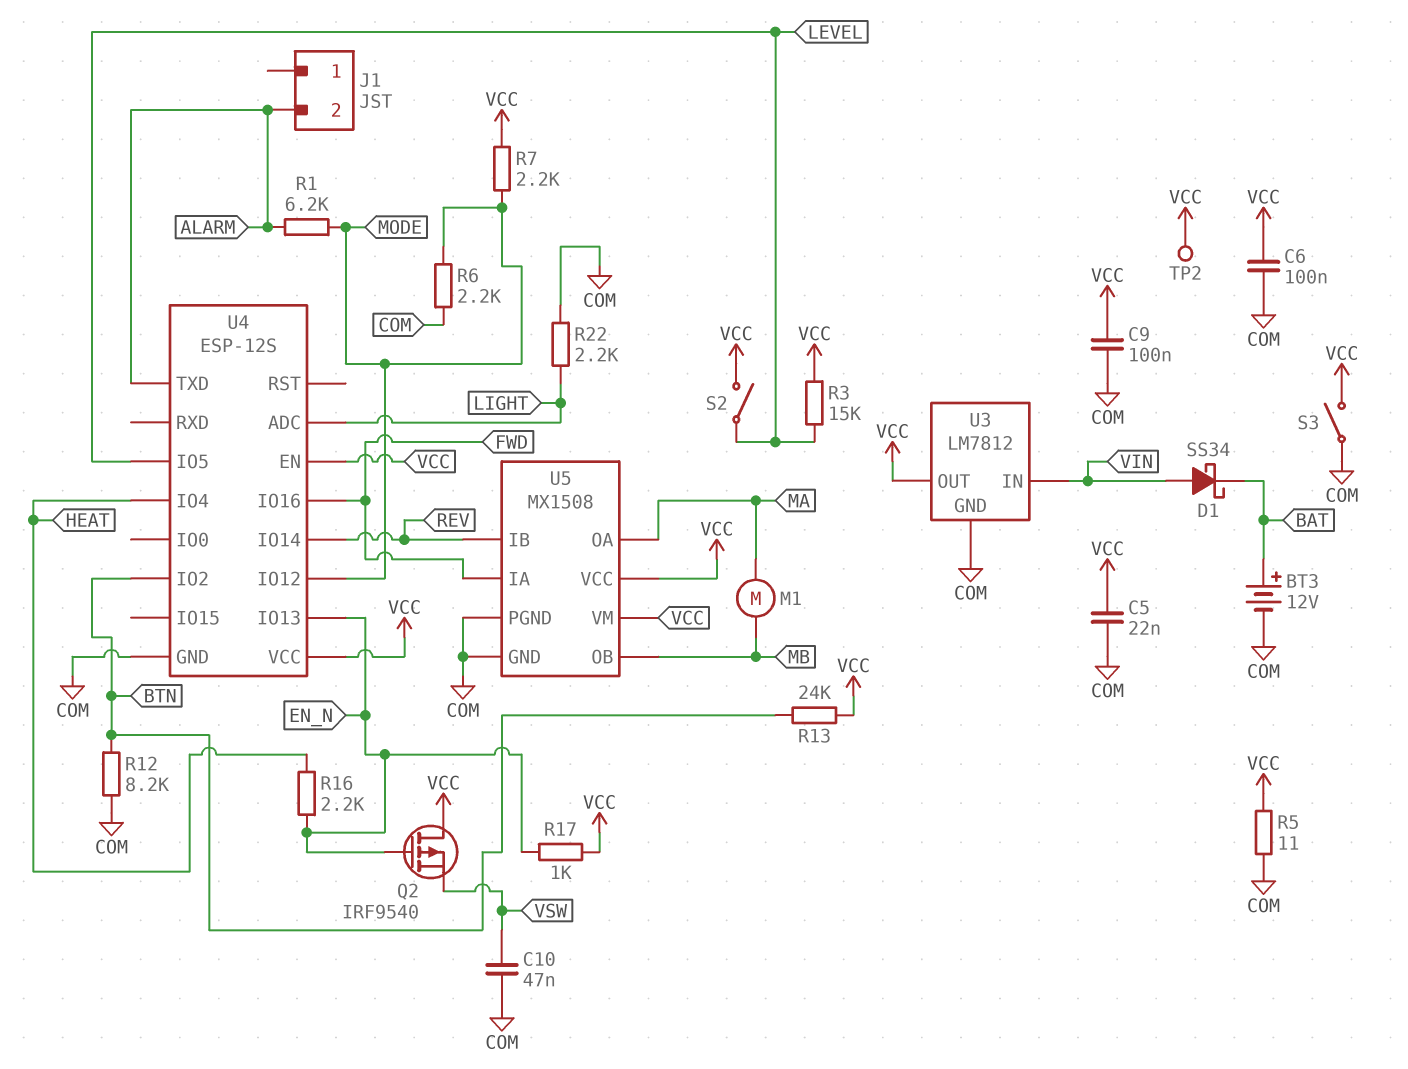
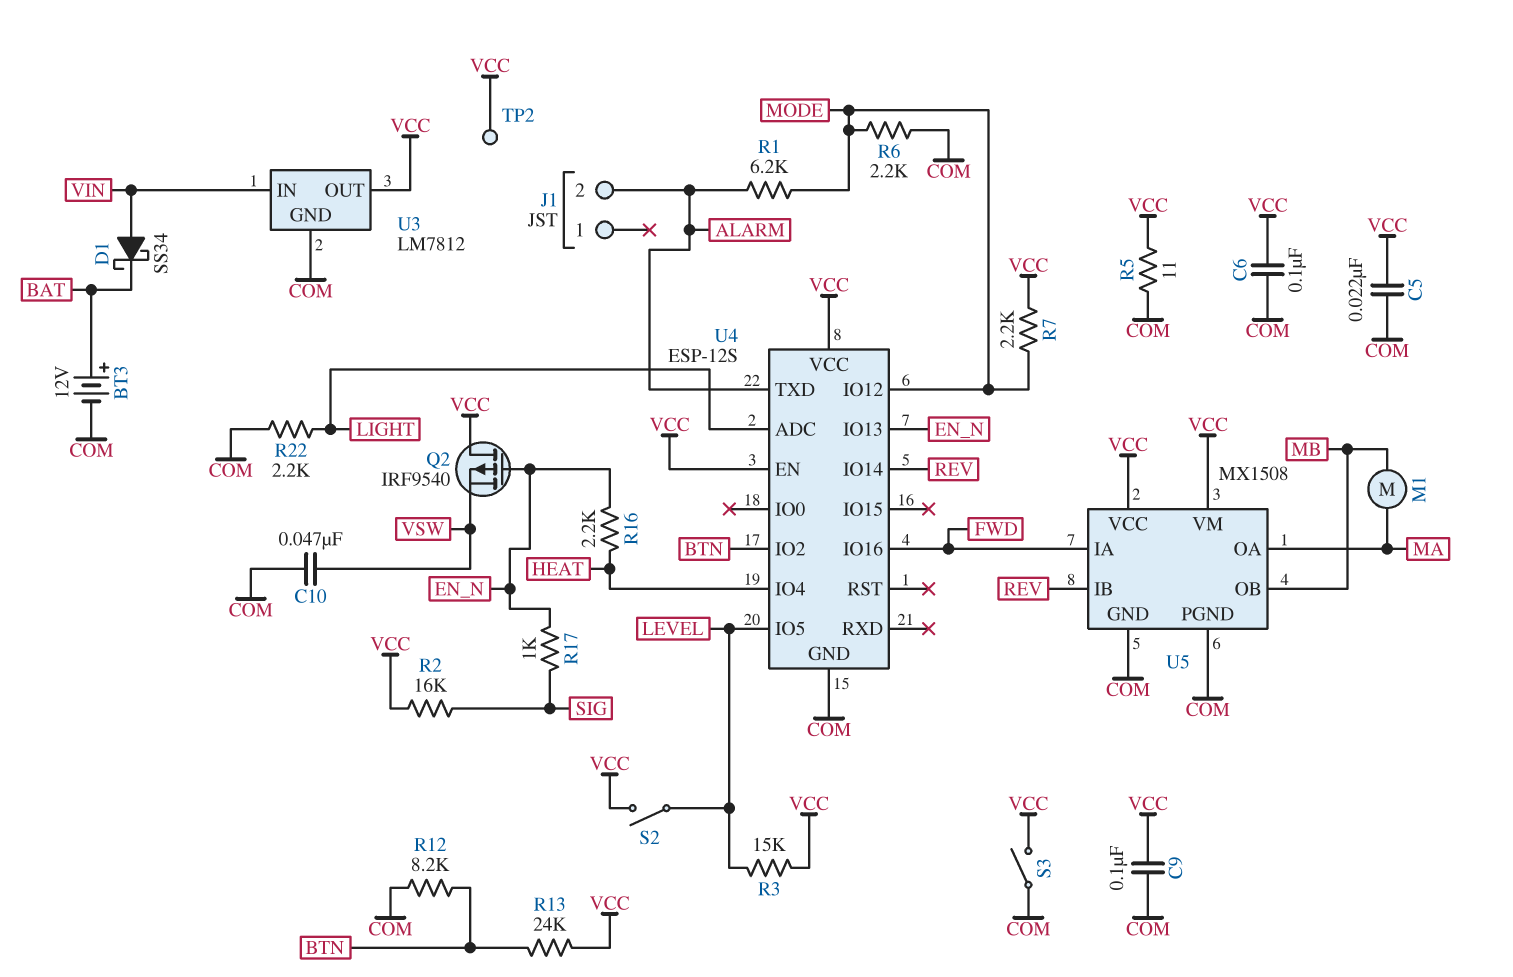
R2: none -> 16k (SIG, VCC)
R17: 1k (EN_N, VCC) -> 1k (EN_N, SIG)

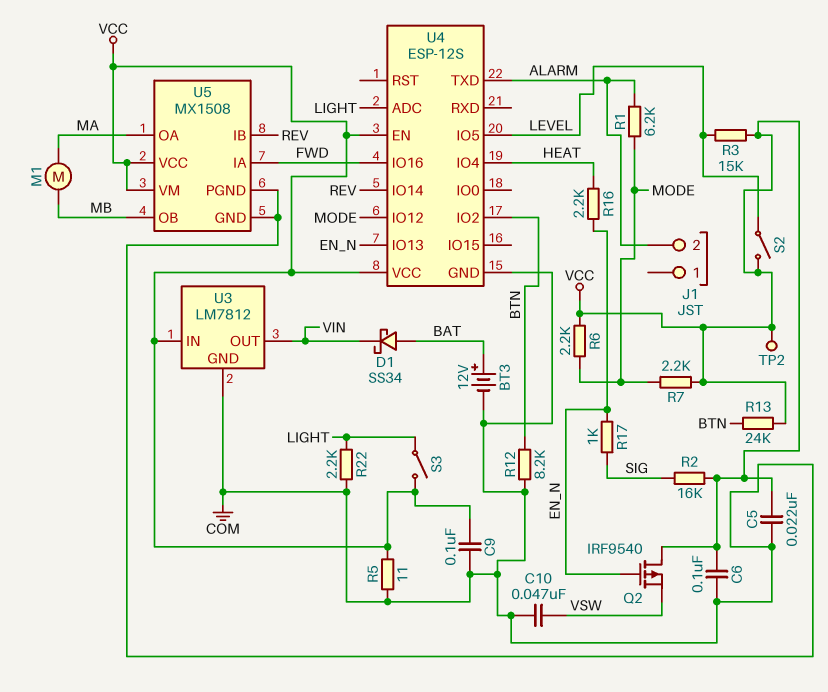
D1: schottky SS34 (A VIN, K BAT) -> schottky SS34 (A BAT, K VIN)
R6: 2.2k (COM, MODE) -> 2.2k (MODE, VCC)
S3: switch (COM, VCC) -> switch (LIGHT, VCC)
U3 pin IN: VIN -> VCC
U3 pin OUT: VCC -> VIN

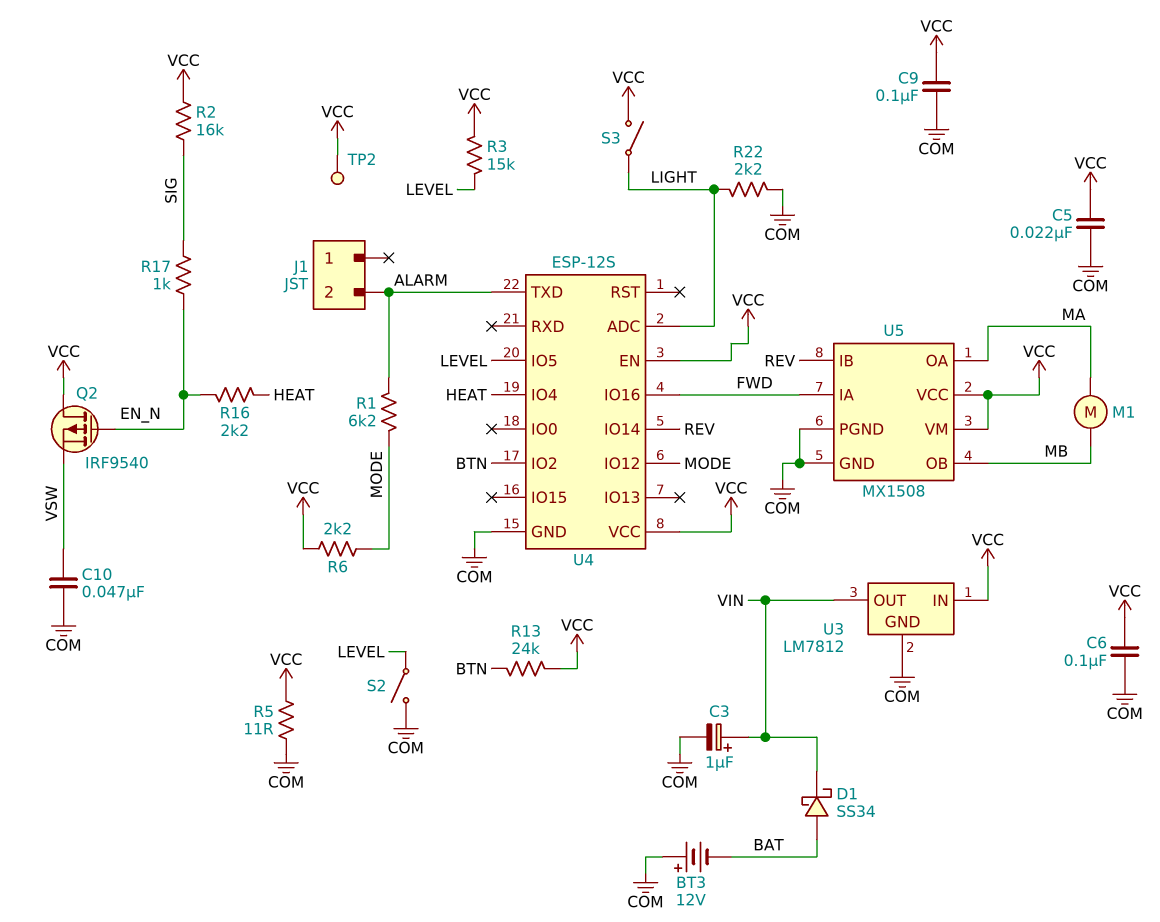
BT3: 12V (plus BAT, minus COM) -> 12V (plus COM, minus BAT)
C3: none -> 1uF (plus VIN, minus COM)
R7: 2.2k (MODE, VCC) -> none
R12: 8.2k (BTN, COM) -> none
S2: switch (LEVEL, VCC) -> switch (COM, LEVEL)
U4 pin IO13: EN_N -> none

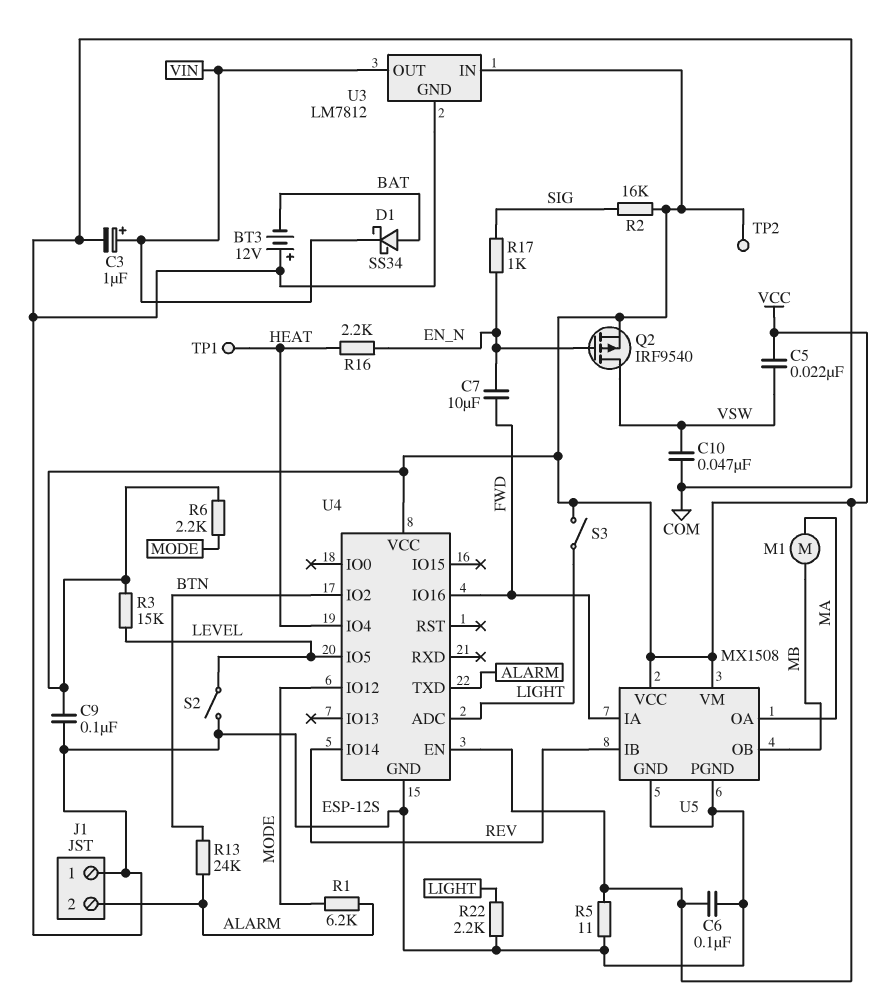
C5: 22nF (COM, VCC) -> 22nF (VCC, VSW)
C7: none -> 10uF (EN_N, FWD)
J1 pin 1: none -> COM
Q2: PMOS IRF9540 (G EN_N, D VCC, S VSW) -> PMOS IRF9540 (G EN_N, D VSW, S VCC)
R13: 24k (BTN, VCC) -> 24k (ALARM, BTN)
TP1: none -> test point (HEAT)

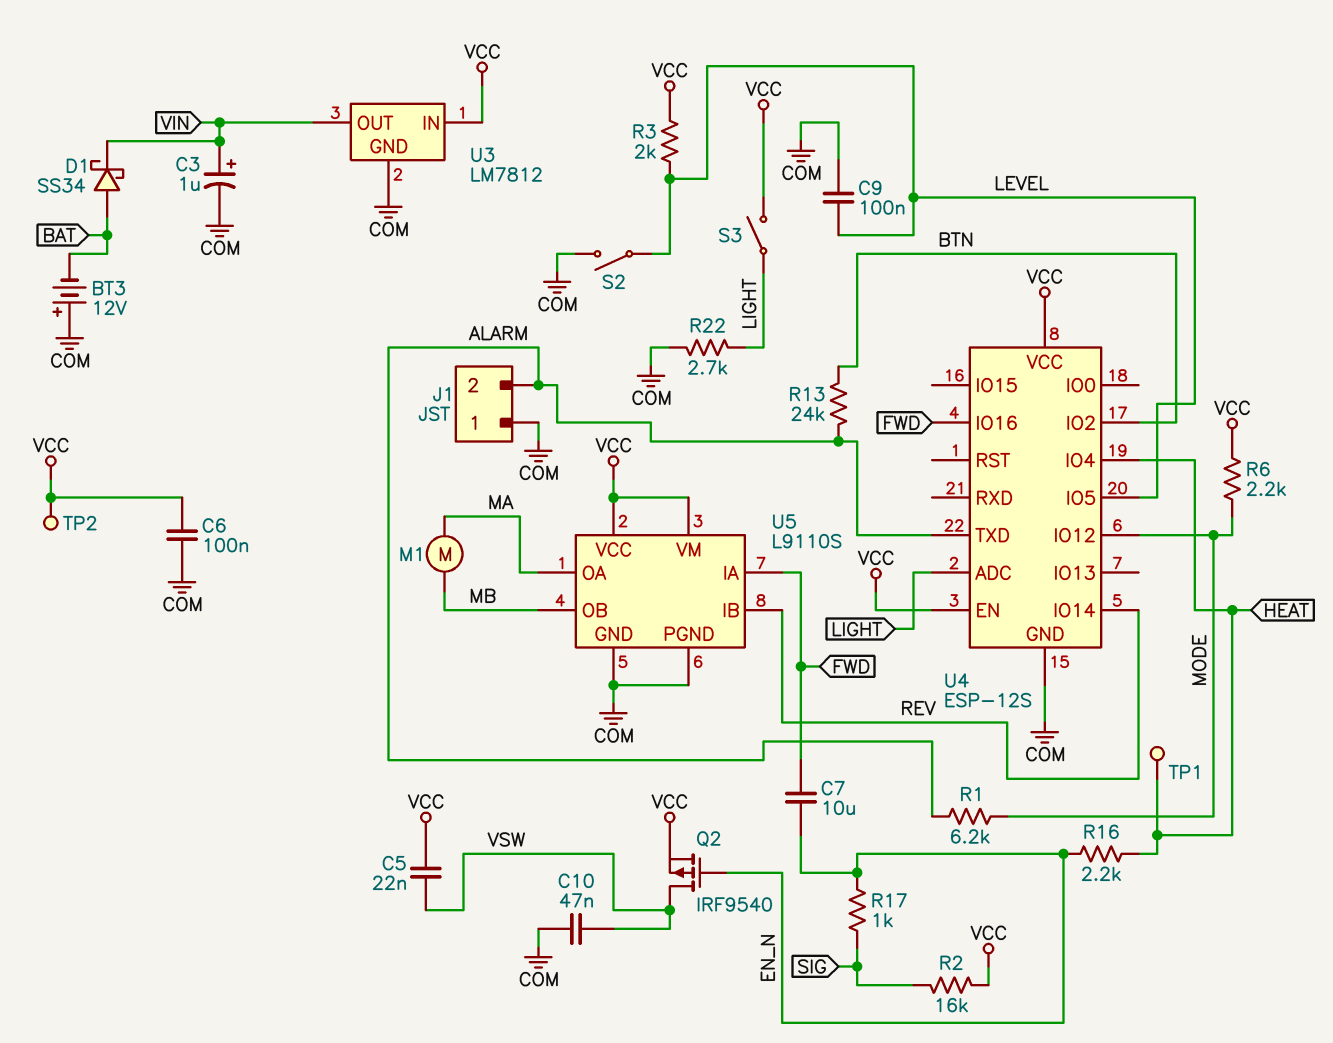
C9: 100nF (COM, VCC) -> 100nF (COM, LEVEL)
R3: 15k (LEVEL, VCC) -> 2k (LEVEL, VCC)
R5: 11 (COM, VCC) -> none
R22: 2.2k (COM, LIGHT) -> 2.7k (COM, LIGHT)
U5: MX1508 -> L9110S

